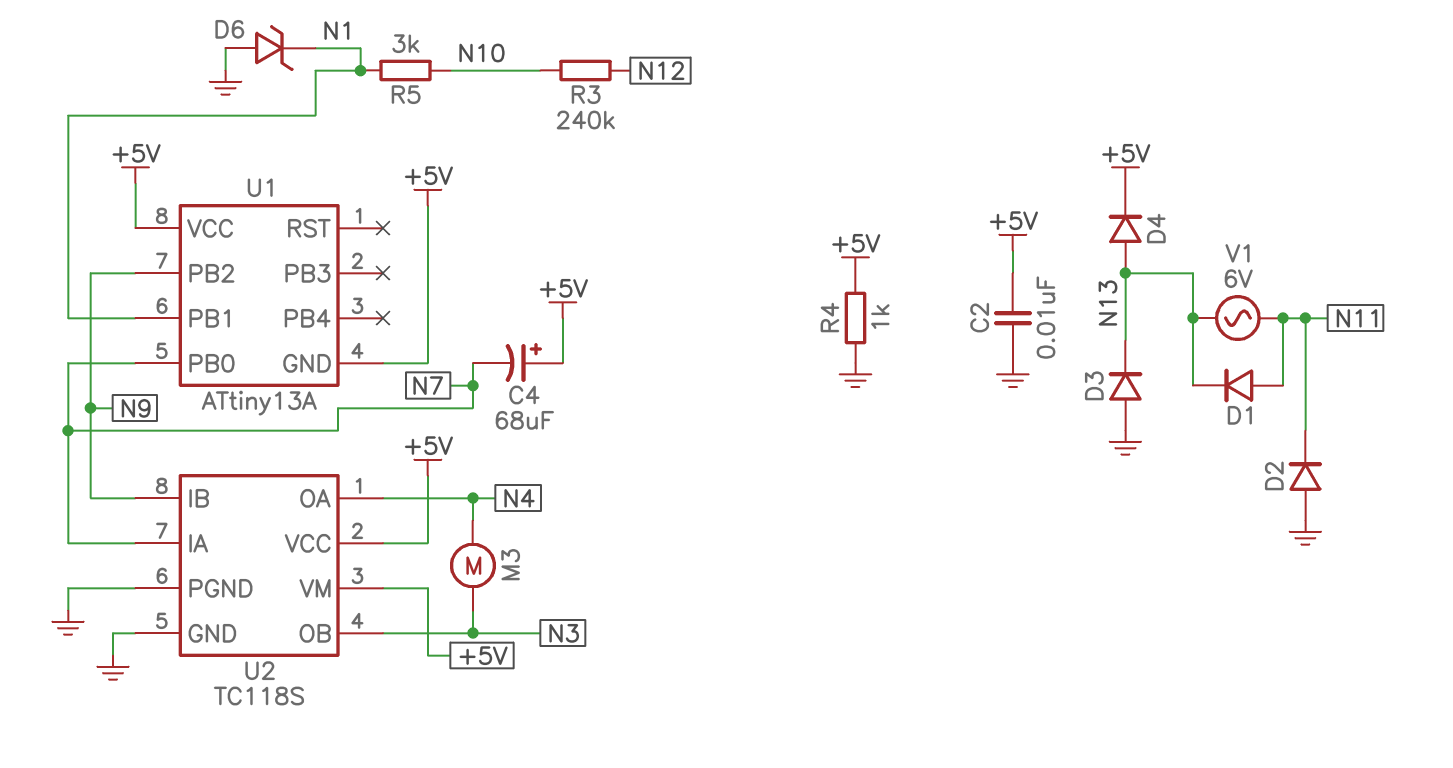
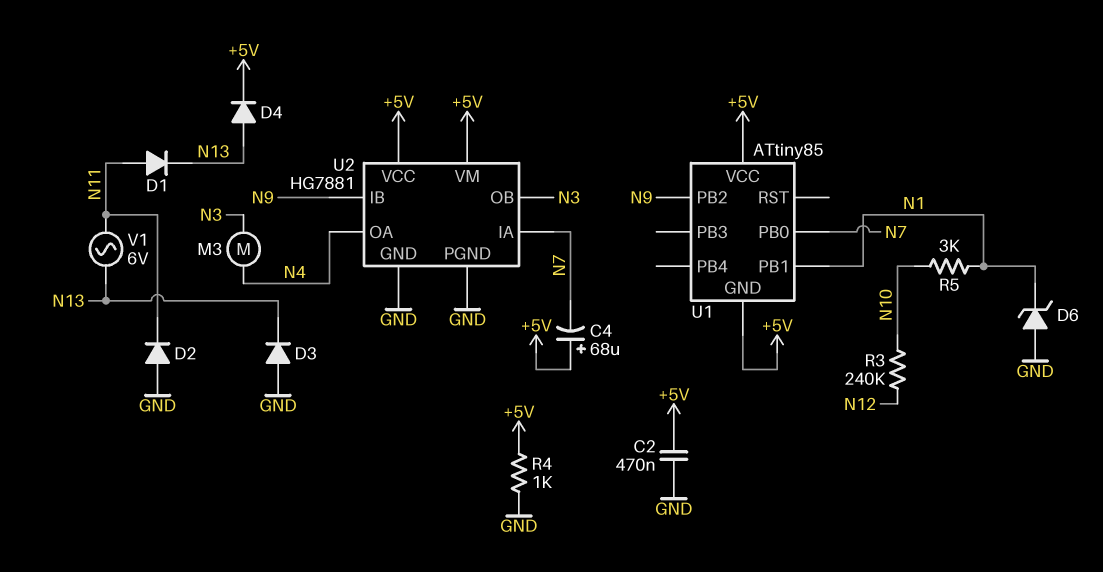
C2: 10nF (+5V, GND) -> 470nF (+5V, GND)
U1: ATtiny13A -> ATtiny85
U2: TC118S -> HG7881

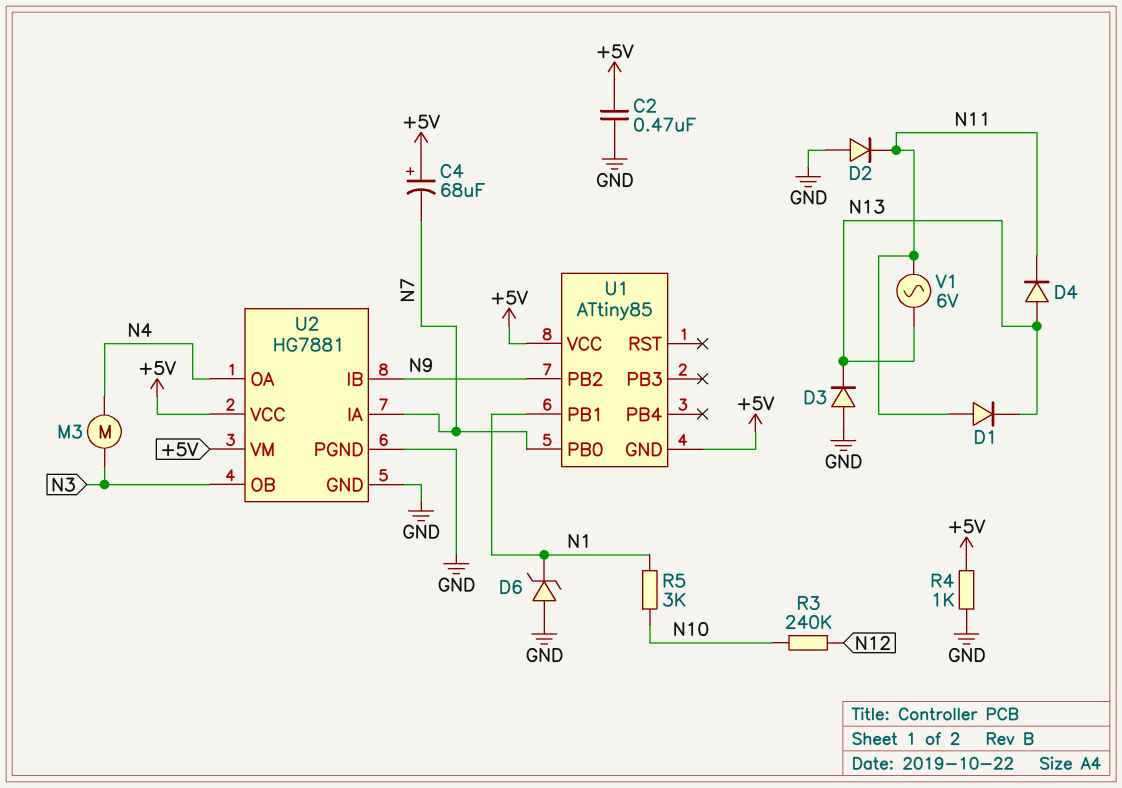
D4: diode (A N13, K +5V) -> diode (A N13, K N11)

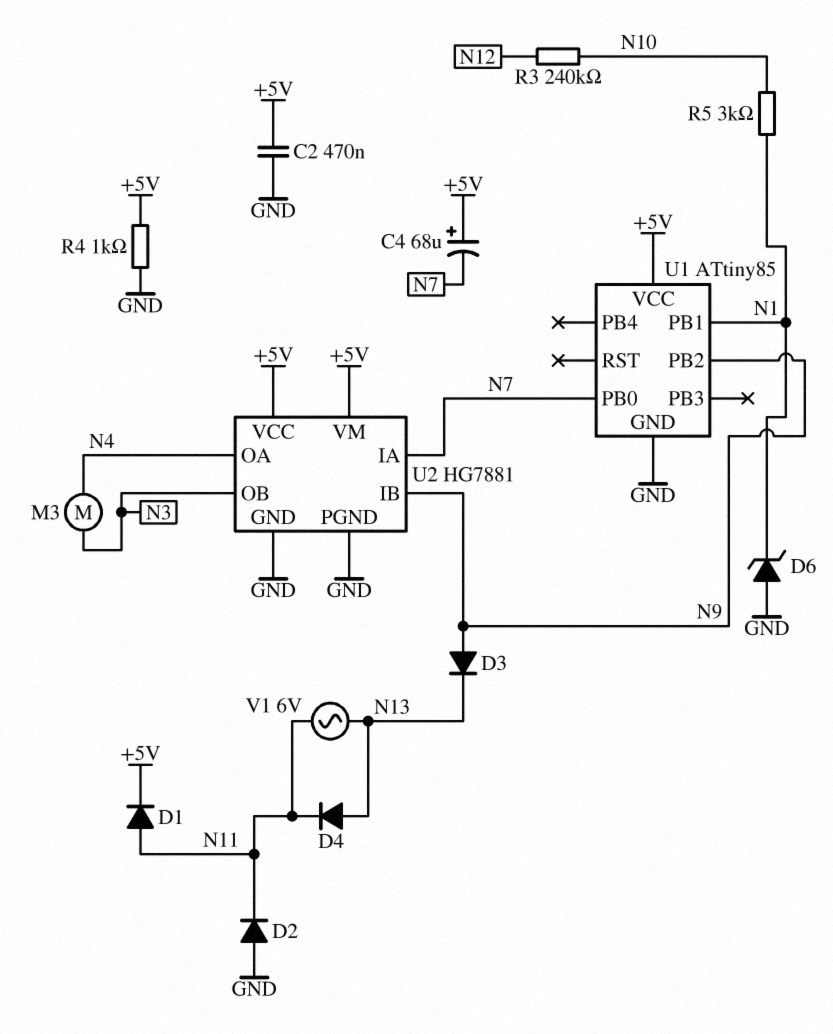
D1: diode (A N11, K N13) -> diode (A N11, K +5V)
D3: diode (A GND, K N13) -> diode (A N9, K N13)
U1 pin GND: +5V -> GND

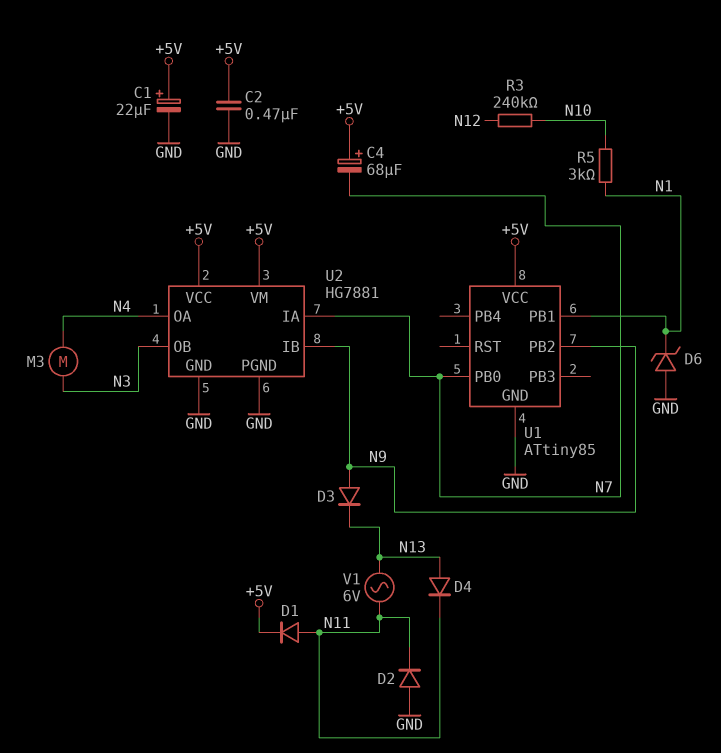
C1: none -> 22uF (plus +5V, minus GND)
R4: 1k (+5V, GND) -> none

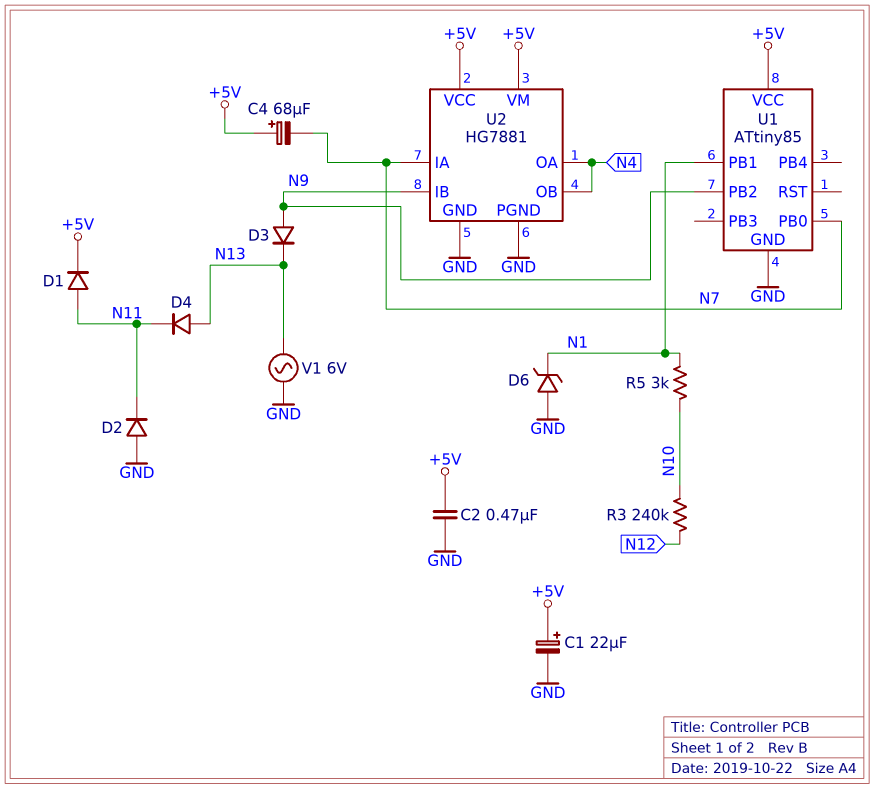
M3: motor (N3, N4) -> none
U2 pin OB: N3 -> N4
V1: AC 6V (N11, N13) -> AC 6V (GND, N13)

